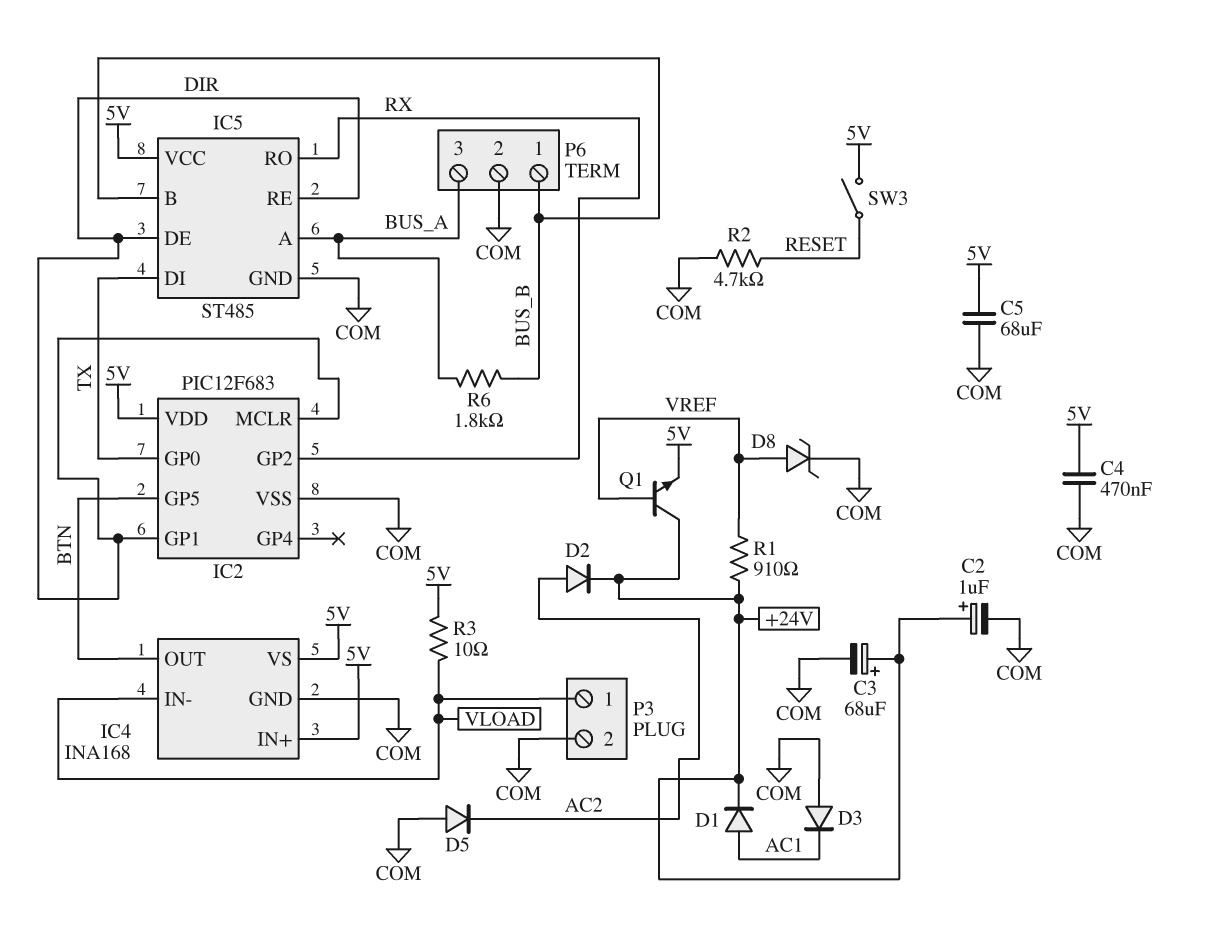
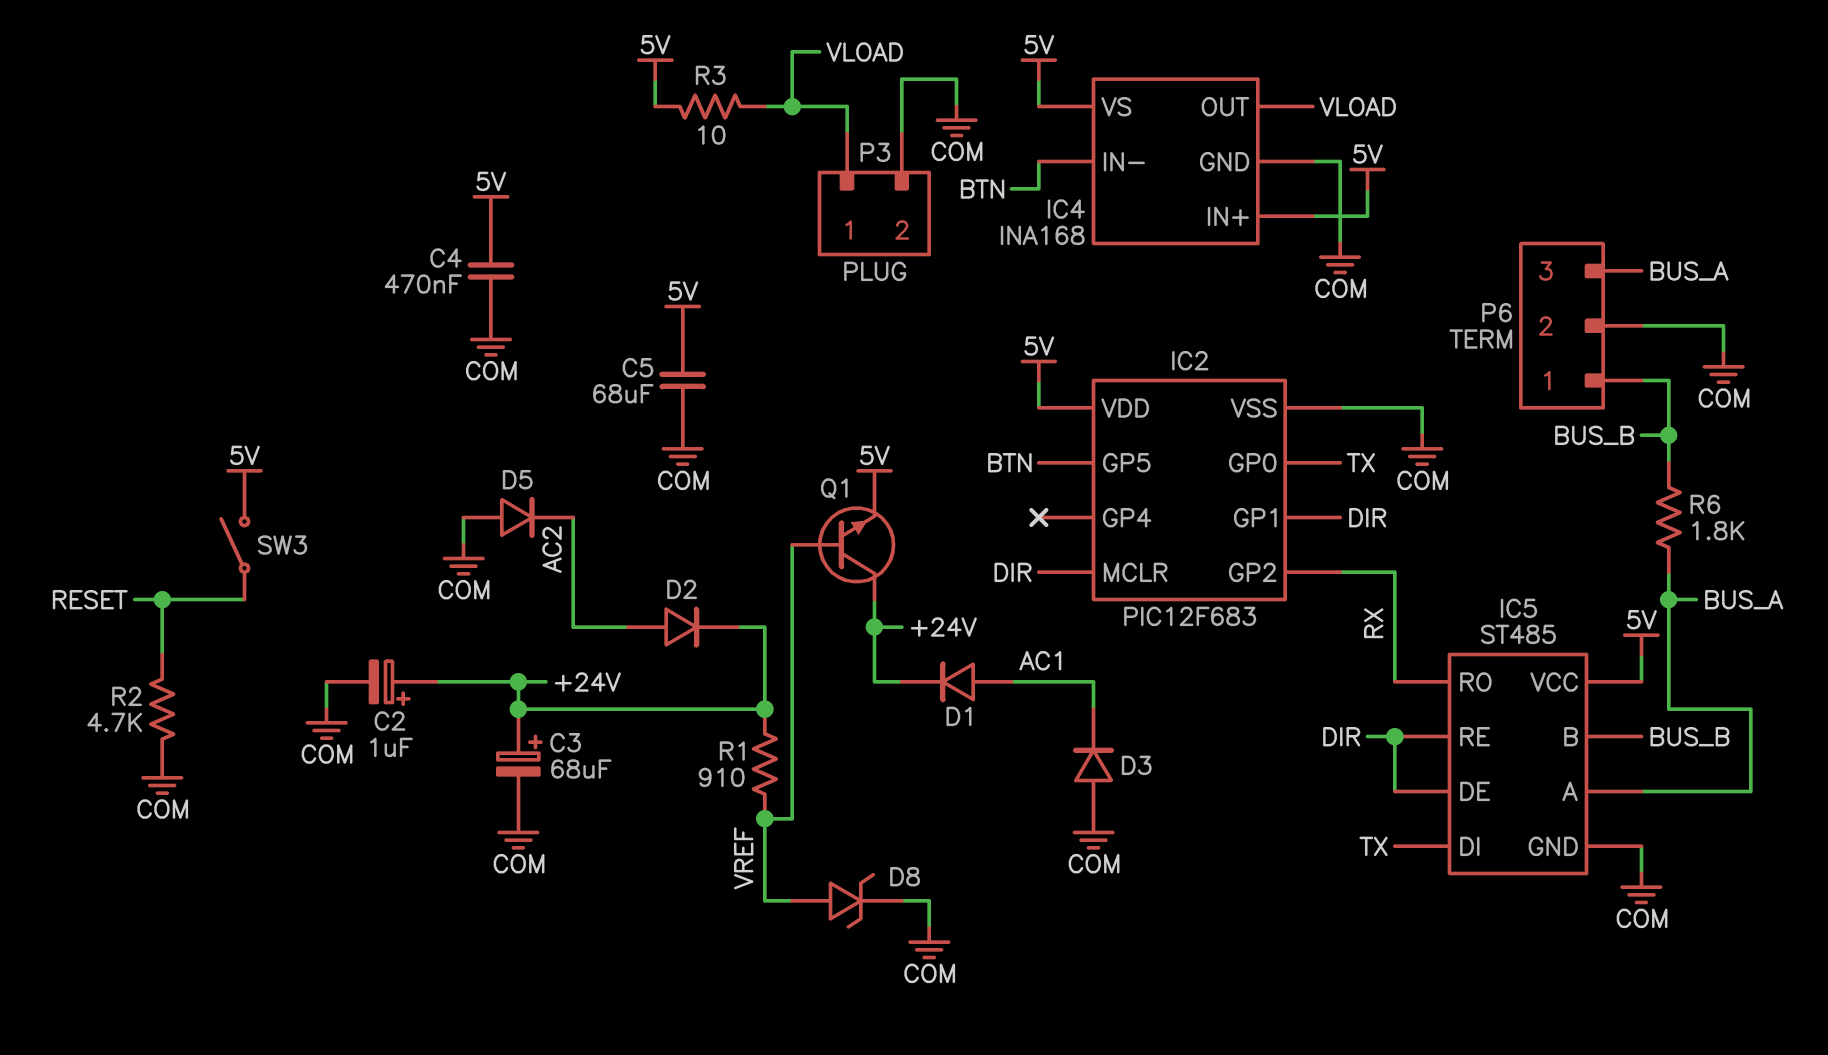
IC4 pin IN-: VLOAD -> BTN
IC4 pin OUT: BTN -> VLOAD

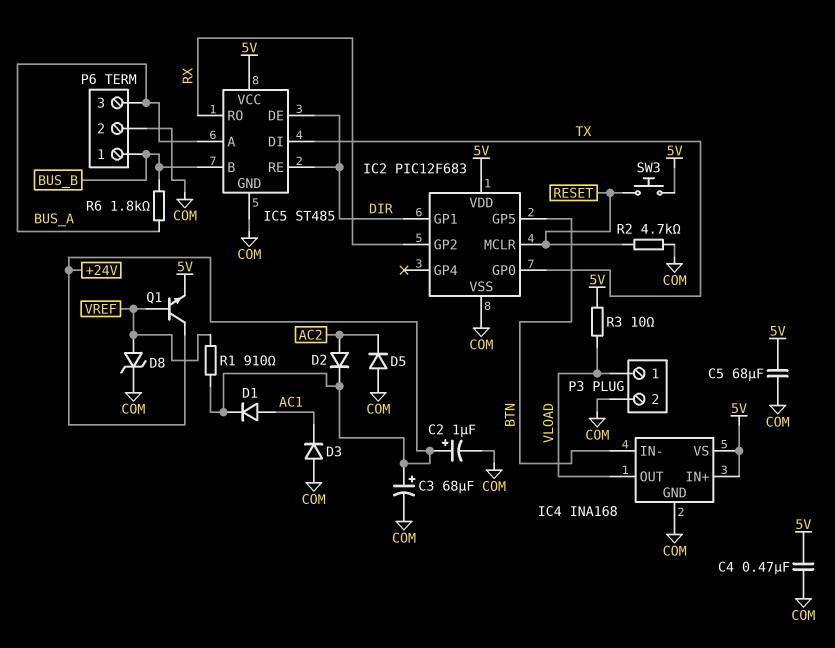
IC2 pin MCLR: DIR -> RESET
SW3: switch (5V, RESET) -> button (5V, RESET)

